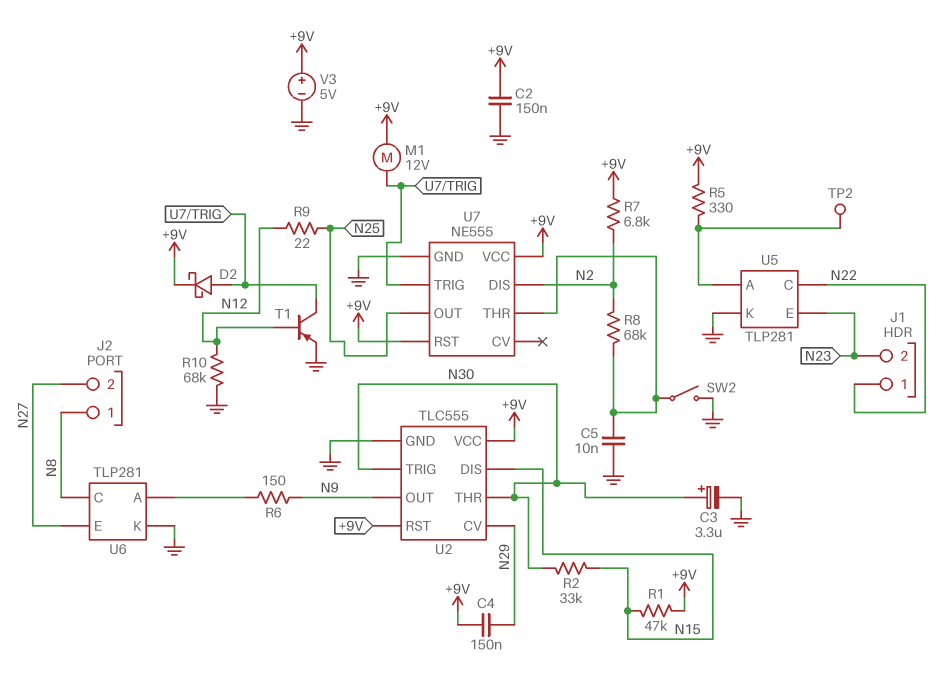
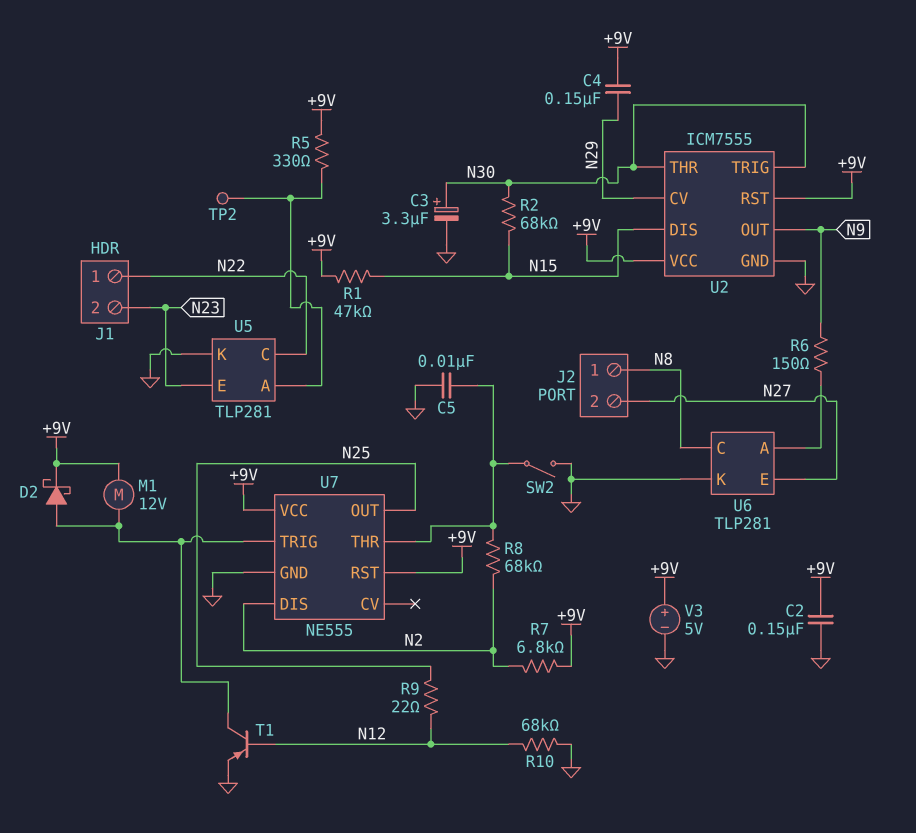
R2: 33k (N15, N30) -> 68k (N15, N30)
U2: TLC555 -> ICM7555

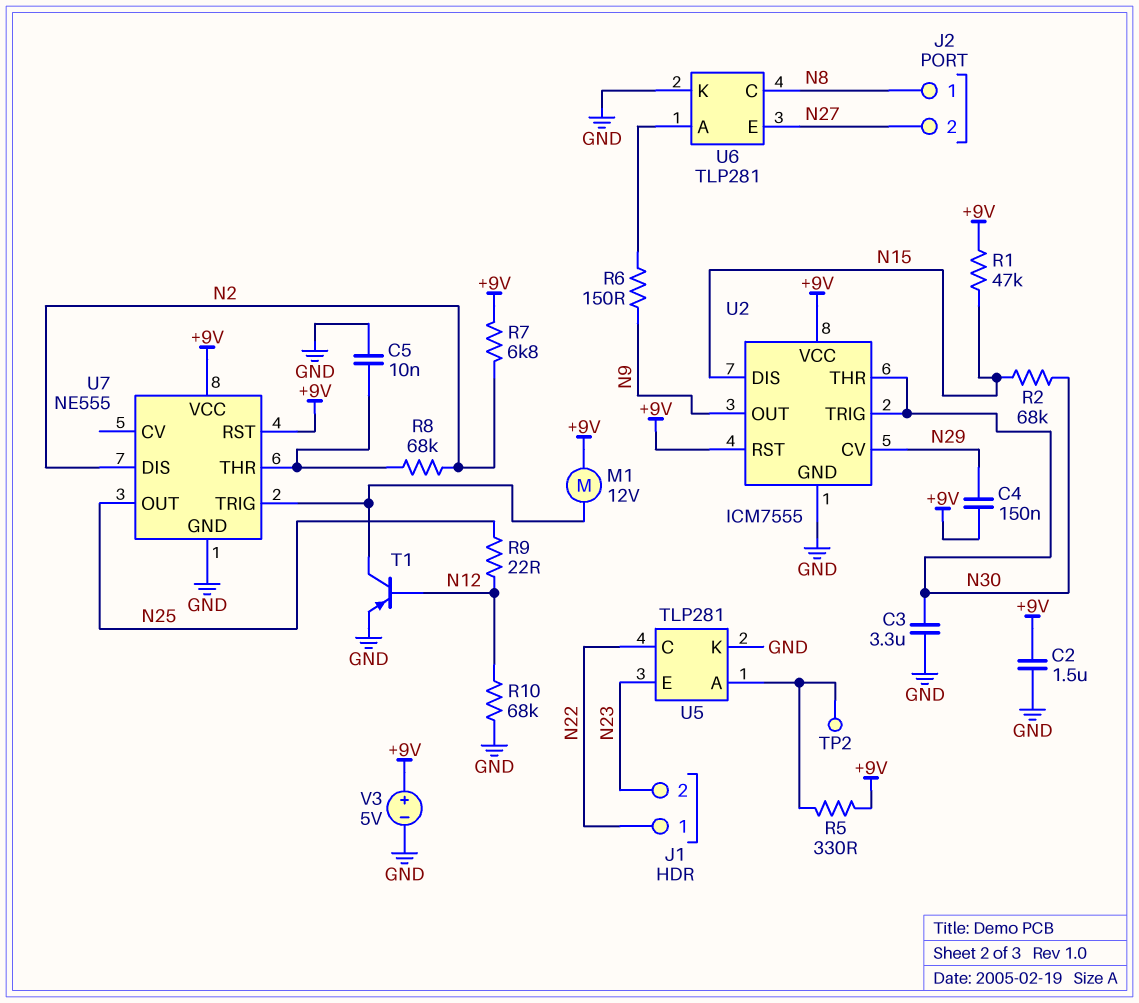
C2: 150nF (+9V, GND) -> 1.5uF (+9V, GND)
C3: 3.3uF (plus N30, minus GND) -> 3.3uF (GND, N30)
D2: schottky (A U7/TRIG, K +9V) -> none
SW2: switch (GND, U7/THR) -> none

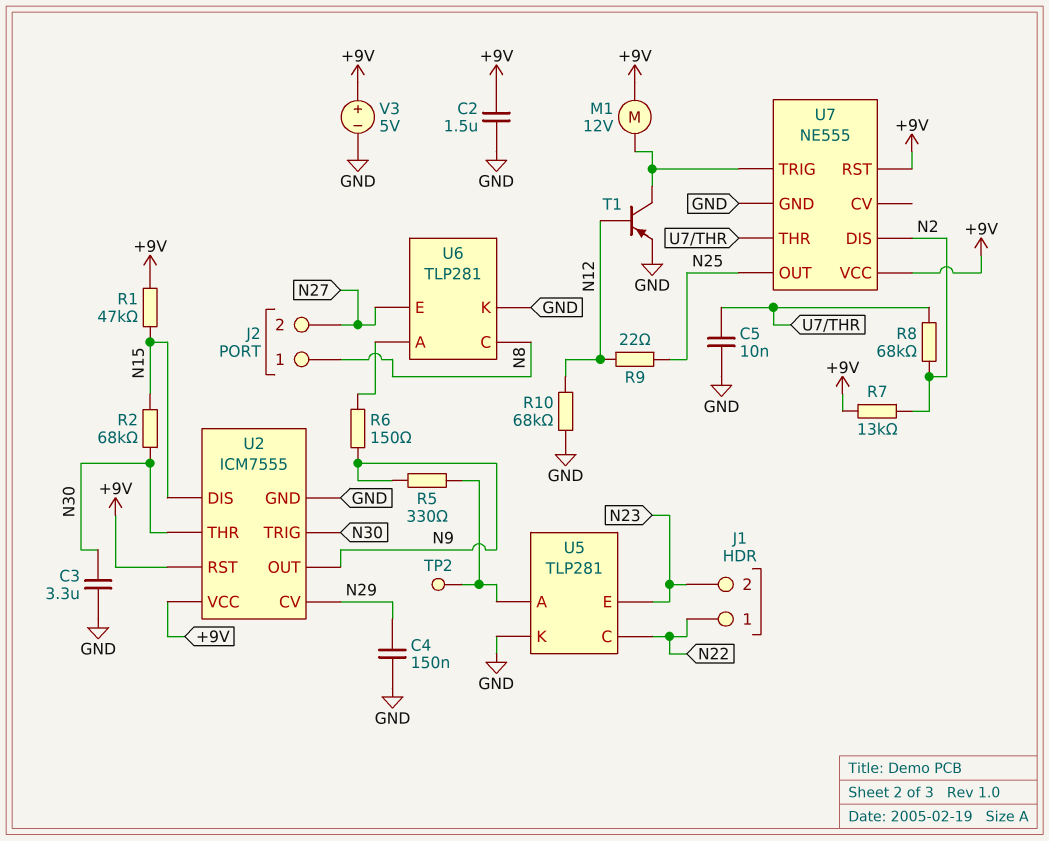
C4: 150nF (+9V, N29) -> 150nF (GND, N29)
R5: 330 (+9V, U5/A) -> 330 (N9, U5/A)
R7: 6.8k (+9V, N2) -> 13k (+9V, N2)

